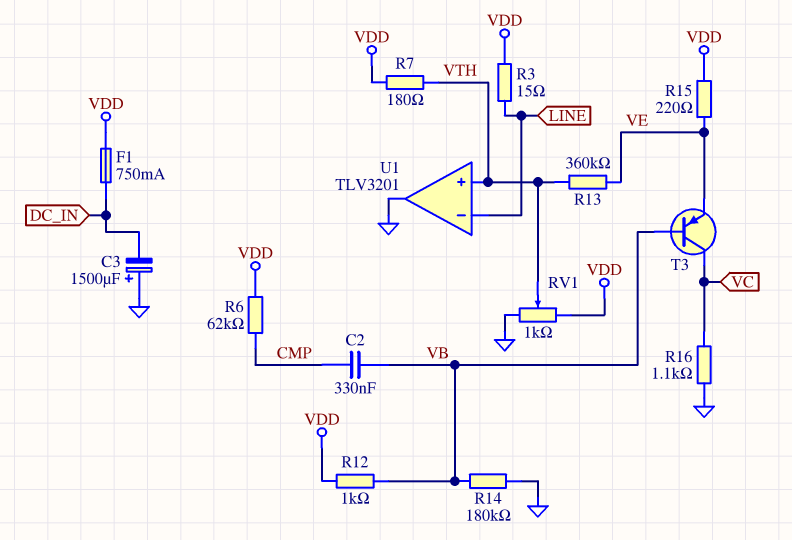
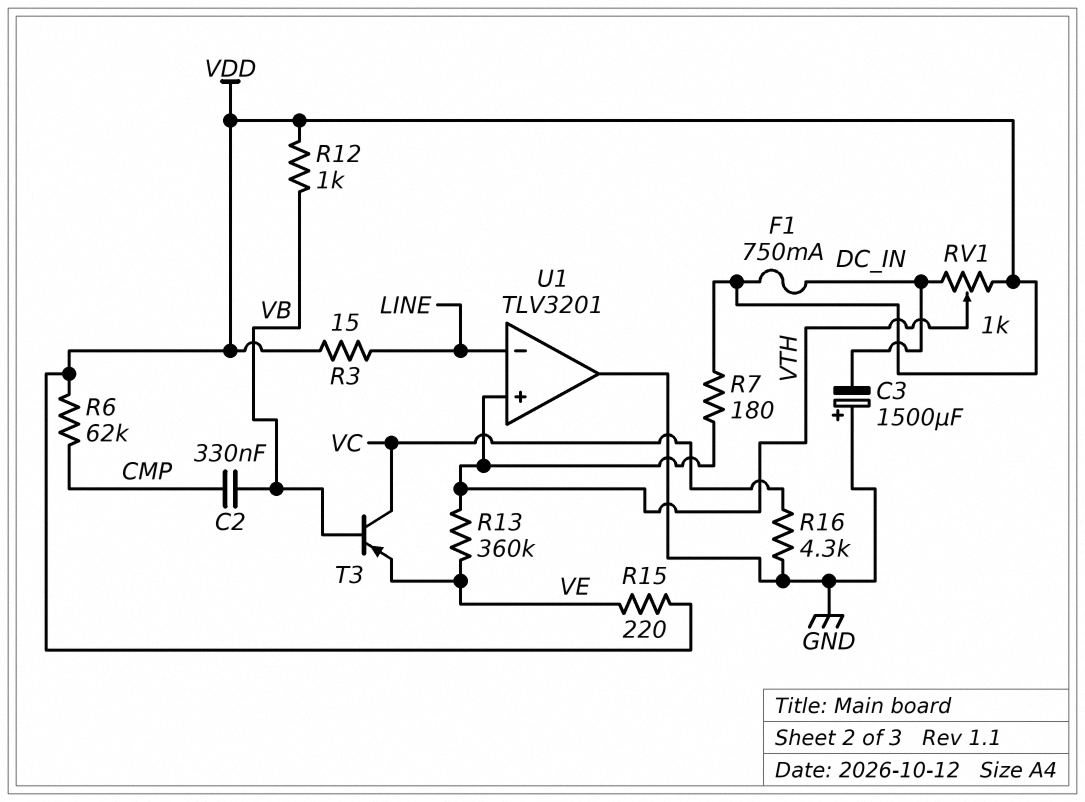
R14: 180k (GND, VB) -> none
R16: 1.1k (GND, VC) -> 4.3k (GND, VC)
RV1: 1k (GND, VDD, wiper VTH) -> 1k (DC_IN, VDD, wiper VTH)

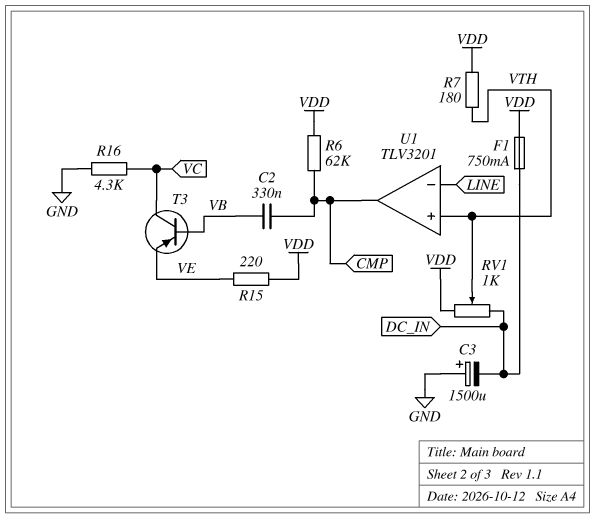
R3: 15 (LINE, VDD) -> none
R12: 1k (VB, VDD) -> none
R13: 360k (VE, VTH) -> none
U1 pin out: GND -> CMP

